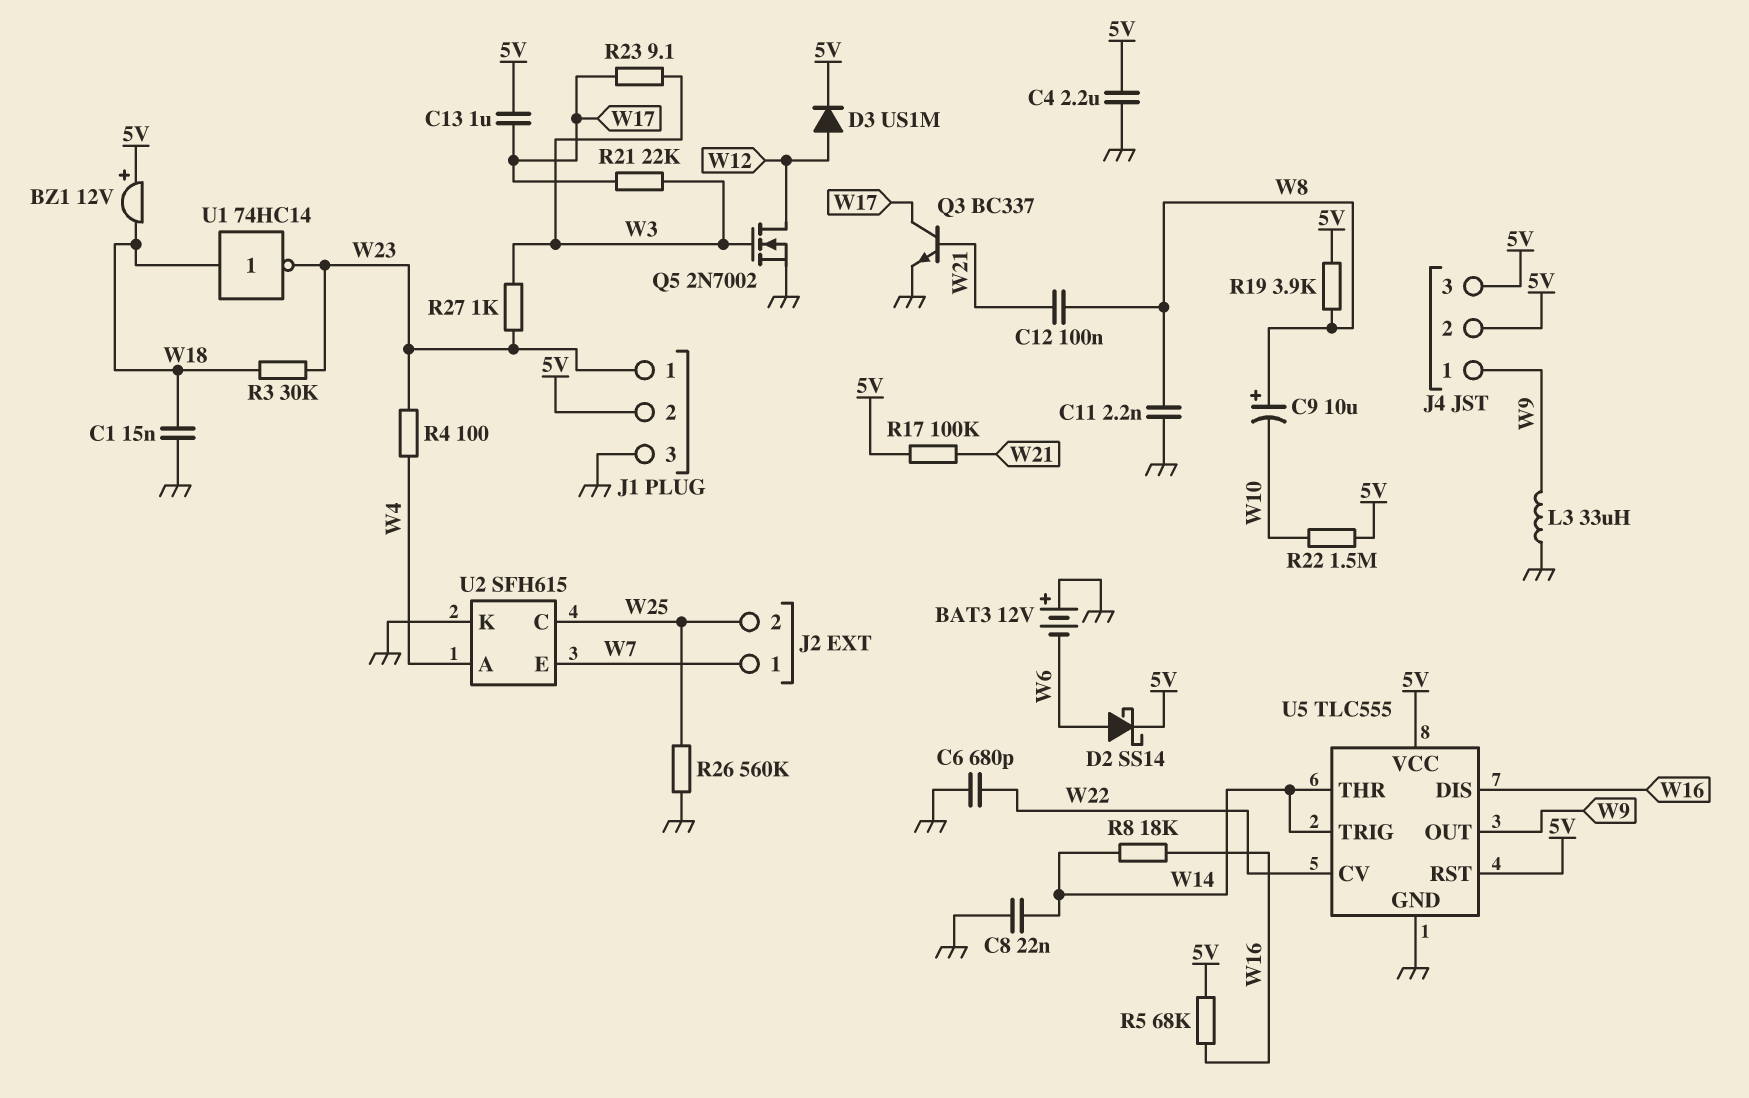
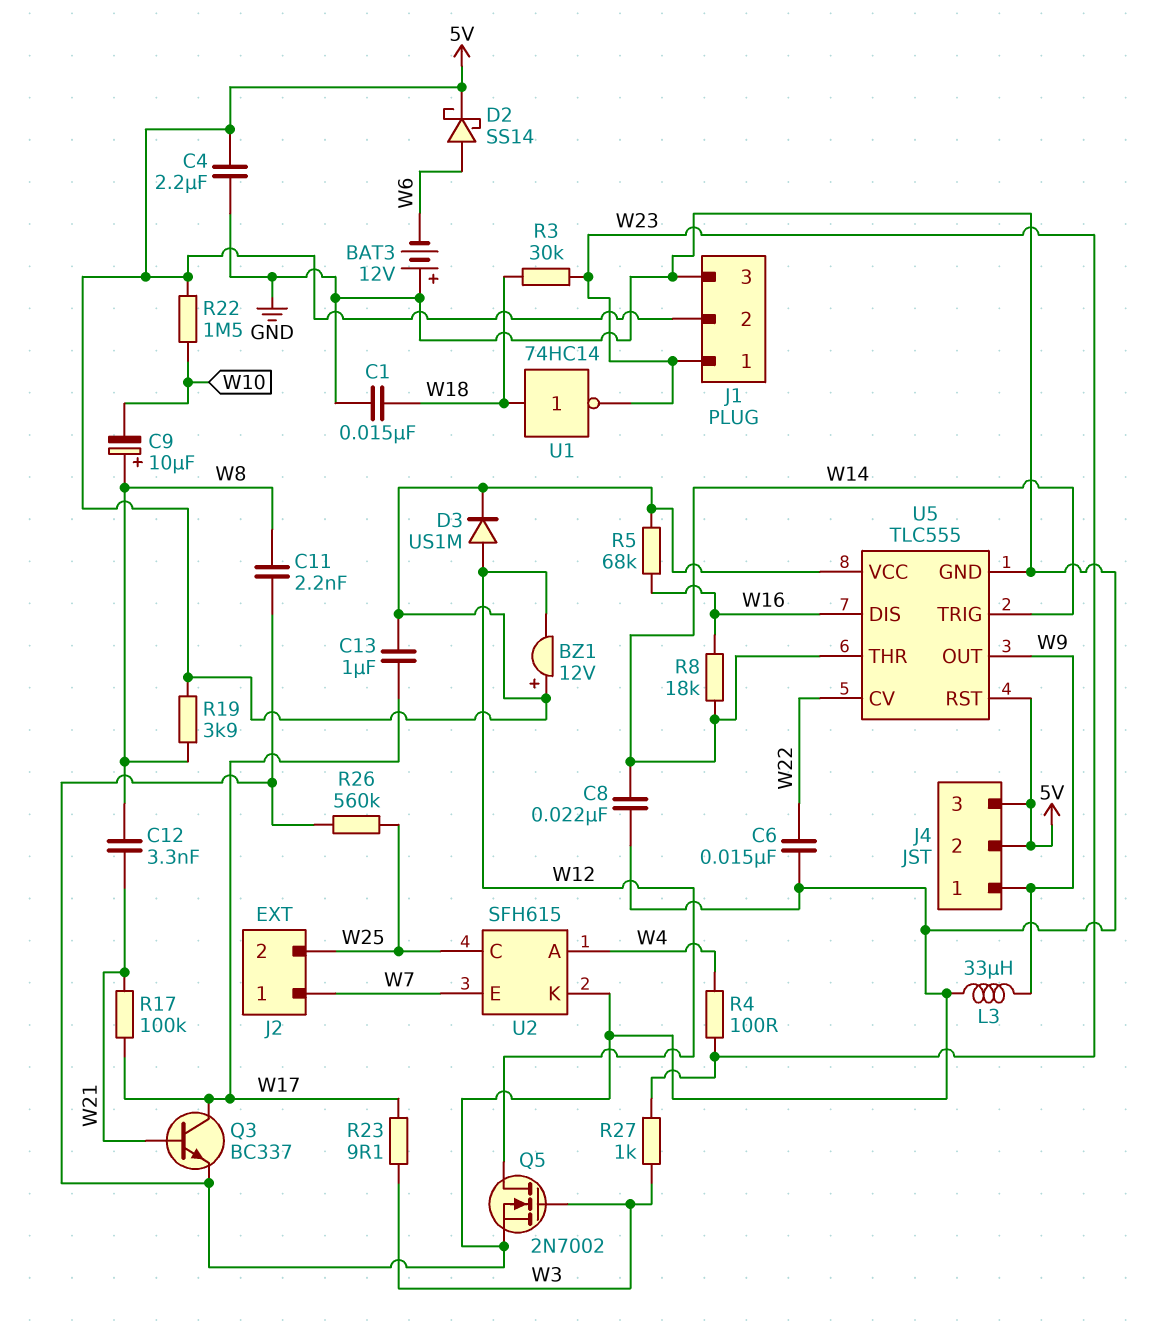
BZ1: buzzer 12V (plus 5V, minus W18) -> buzzer 12V (plus 5V, minus W12)
C6: 680pF (GND, W22) -> 15nF (GND, W22)
C12: 100nF (W8, W21) -> 3.3nF (W8, W21)
R17: 100k (5V, W21) -> 100k (W17, W21)
R21: 22k (W3, W17) -> none

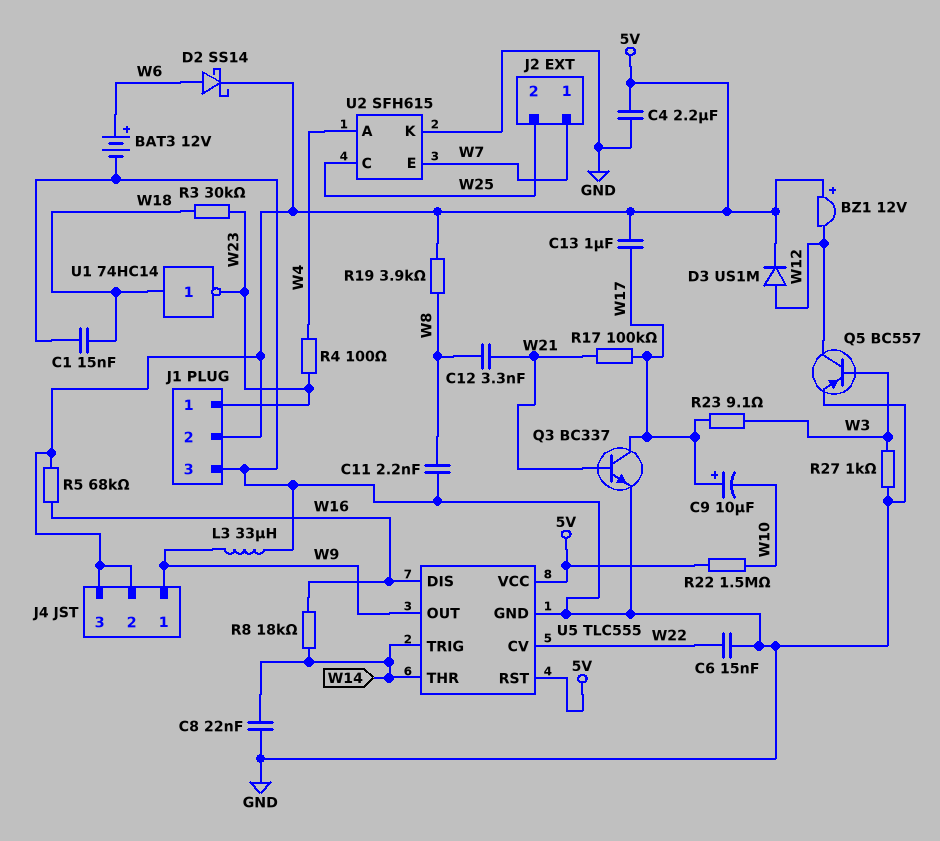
BAT3: 12V (plus GND, minus W6) -> 12V (plus W6, minus GND)
C9: 10uF (plus W8, minus W10) -> 10uF (plus W17, minus W10)
Q5: NMOS 2N7002 (G W3, D W12, S GND) -> PNP BC557 (B W3, C W12, E GND)
R26: 560k (GND, W25) -> none
R27: 1k (W3, W23) -> 1k (GND, W3)

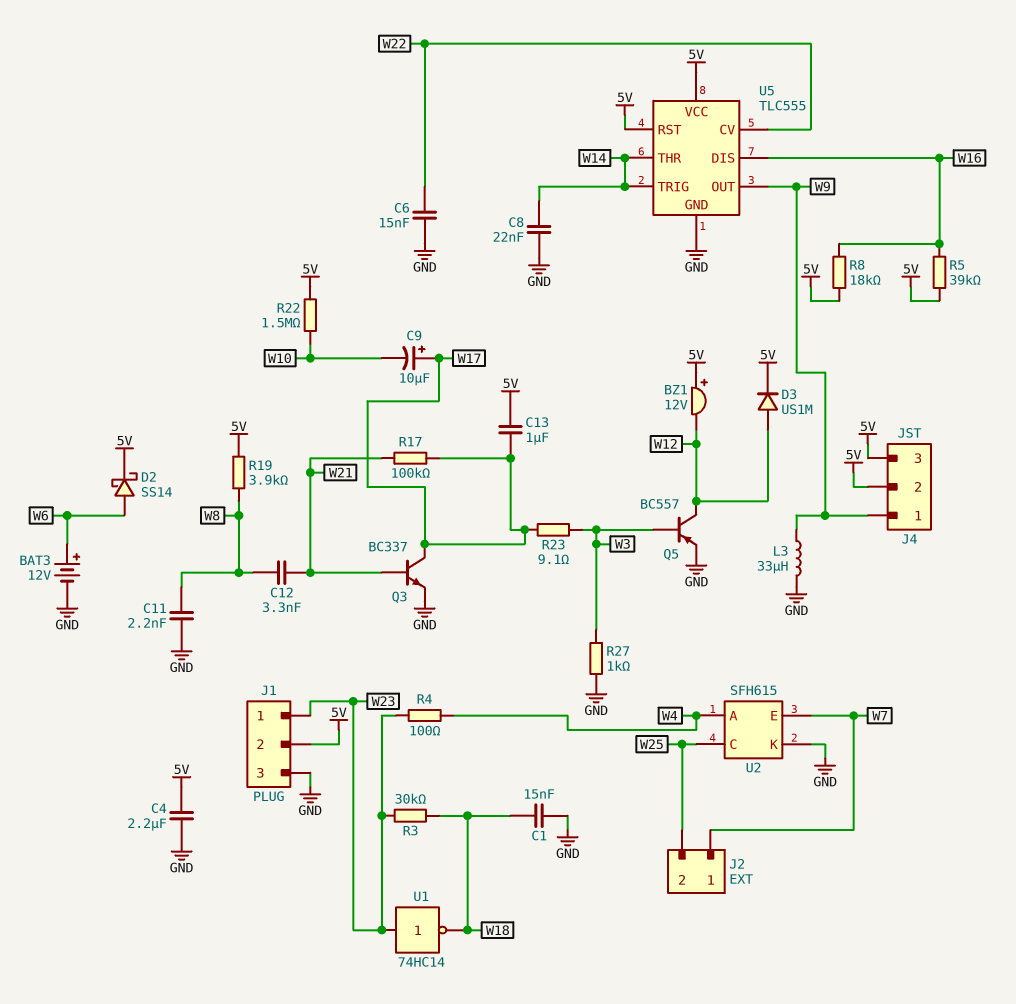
R5: 68k (5V, W16) -> 39k (5V, W16)
R8: 18k (W14, W16) -> 18k (5V, W16)
U1: NOT 74HC14 (in W18, out W23) -> NOT 74HC14 (in W23, out W18)

